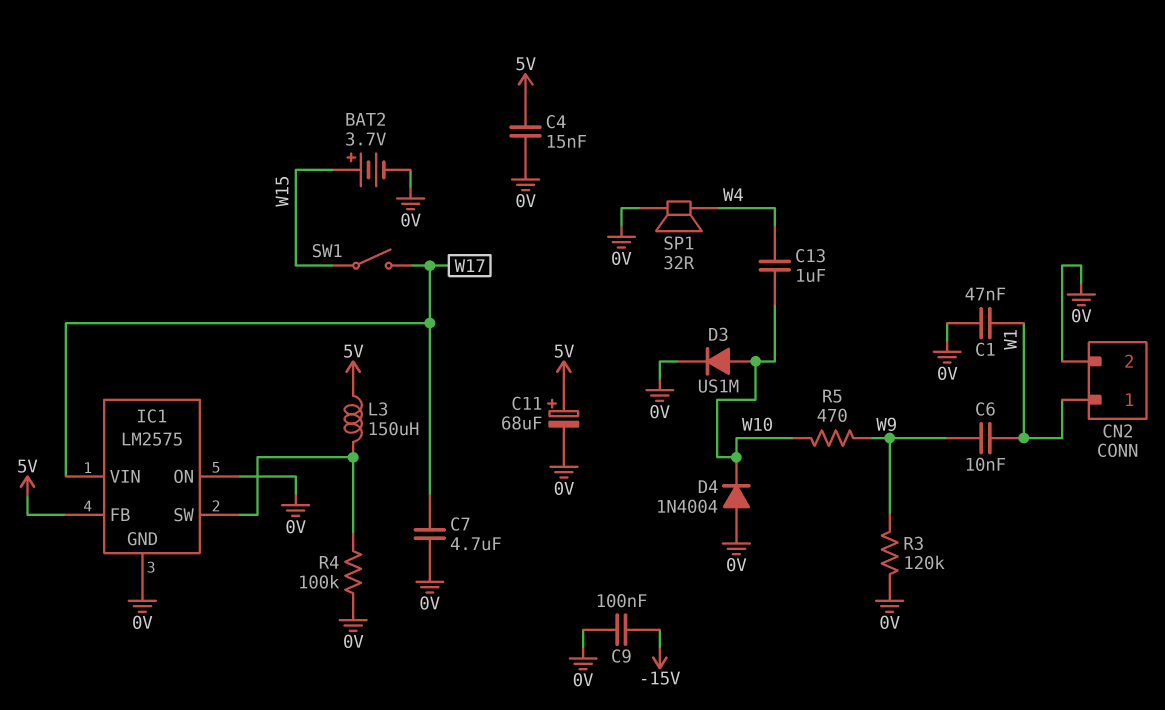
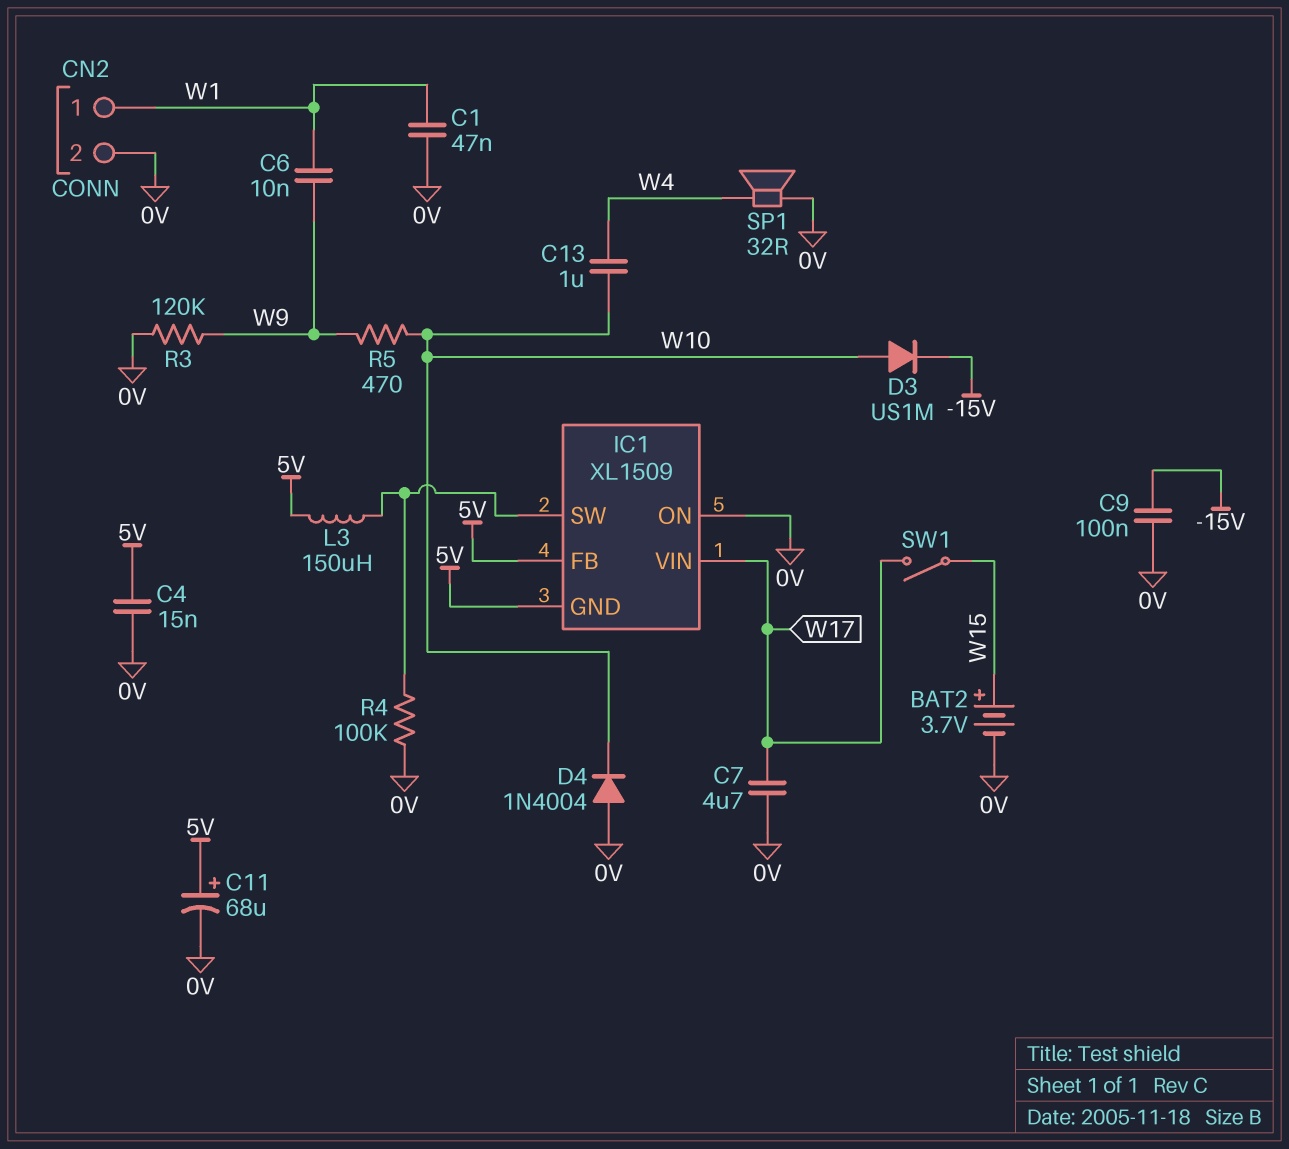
D3: diode US1M (A W10, K 0V) -> diode US1M (A W10, K -15V)
IC1: LM2575 -> XL1509
IC1 pin GND: 0V -> 5V

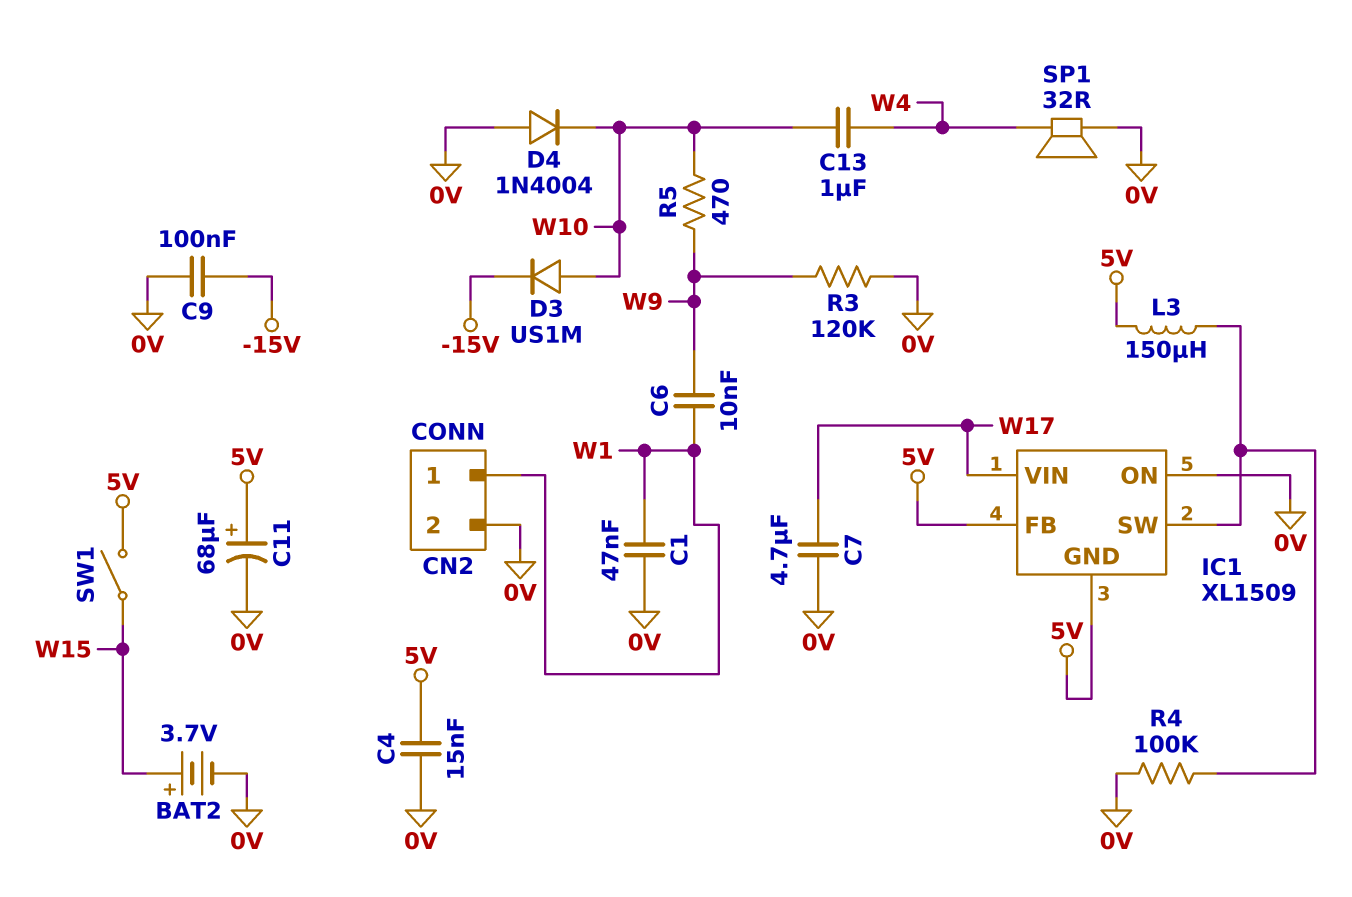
SW1: switch (W15, W17) -> switch (5V, W15)

